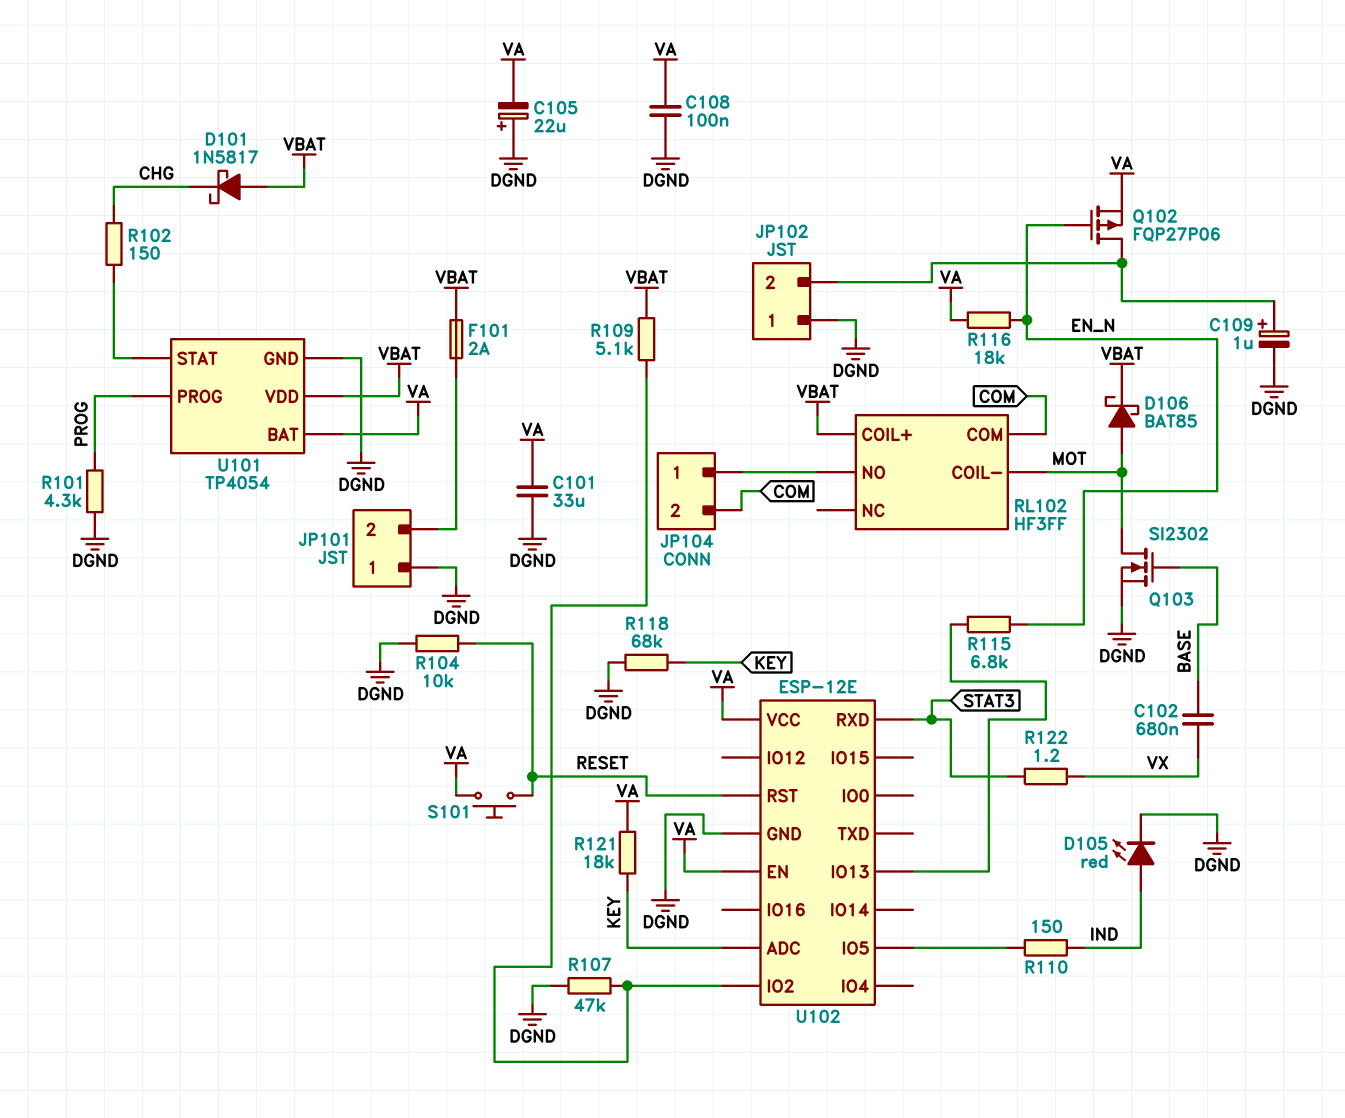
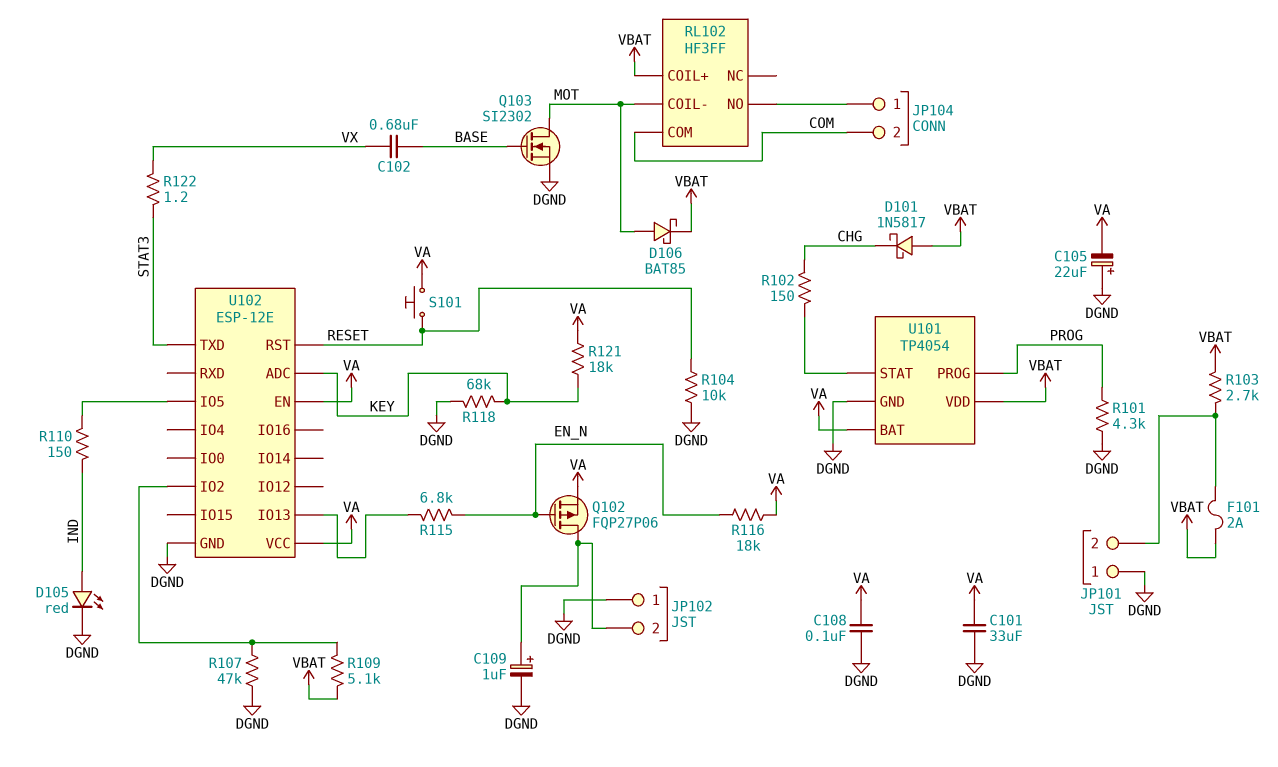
R103: none -> 2.7k (JP101/2, VBAT)
U102 pin RXD: STAT3 -> none
U102 pin TXD: none -> STAT3

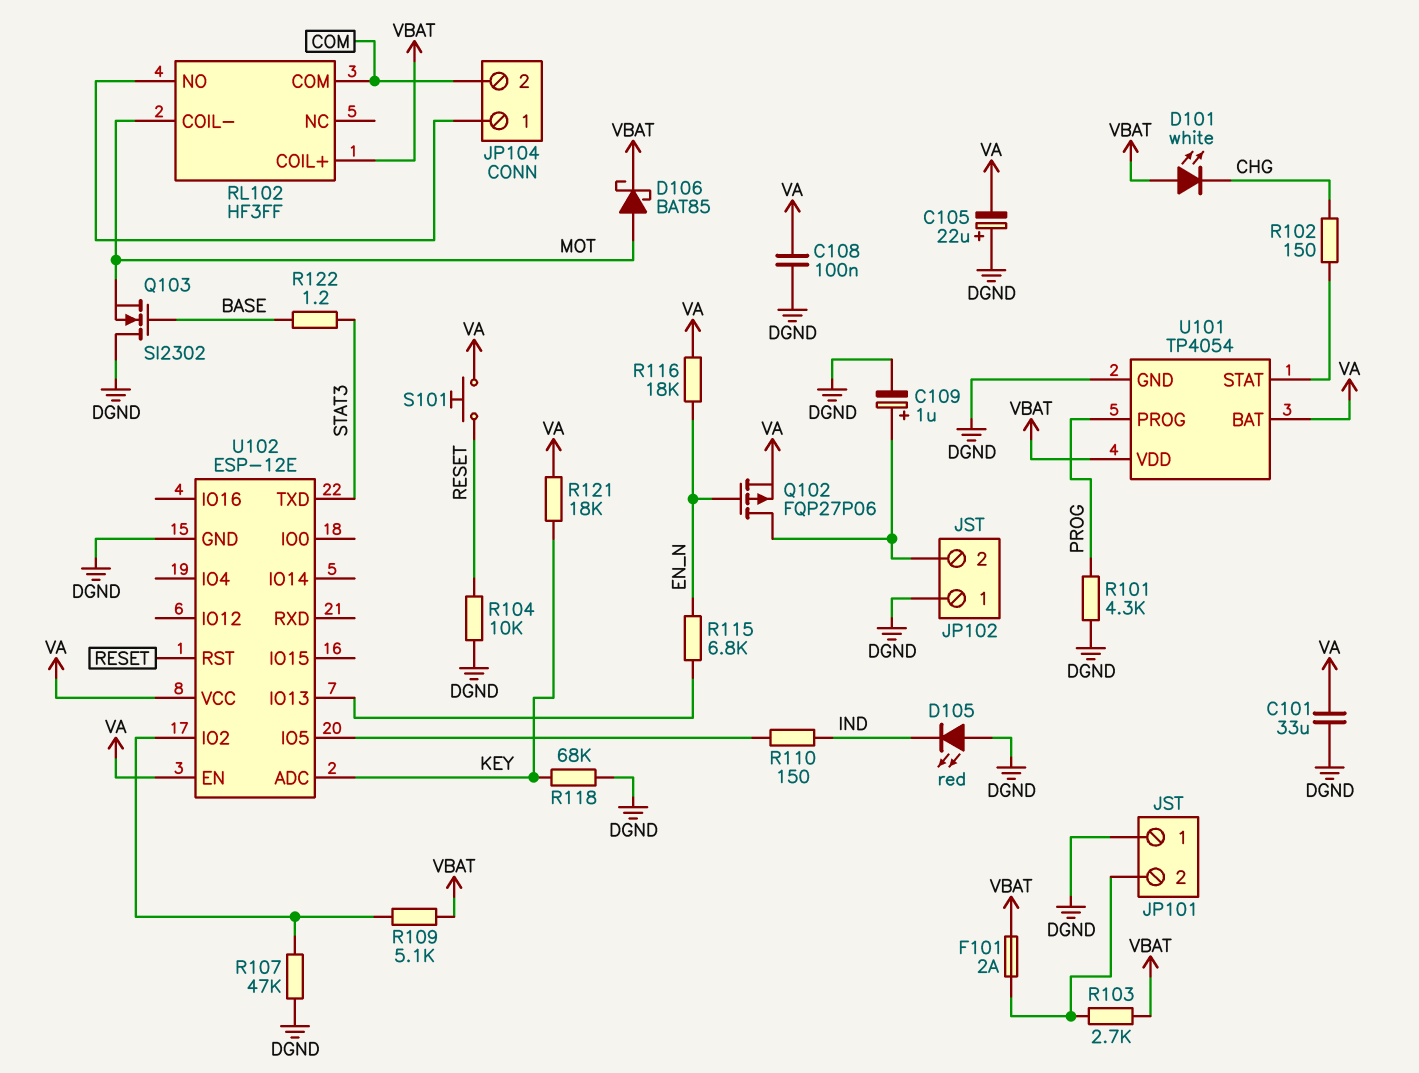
C102: 680nF (BASE, VX) -> none
D101: schottky 1N5817 (A VBAT, K CHG) -> LED white (A VBAT, K CHG)
D105: LED red (A IND, K DGND) -> LED red (A DGND, K IND)
Q103: NMOS SI2302 (G BASE, D MOT, S DGND) -> NMOS SI2302 (G BASE, D DGND, S MOT)
R122: 1.2 (STAT3, VX) -> 1.2 (BASE, STAT3)

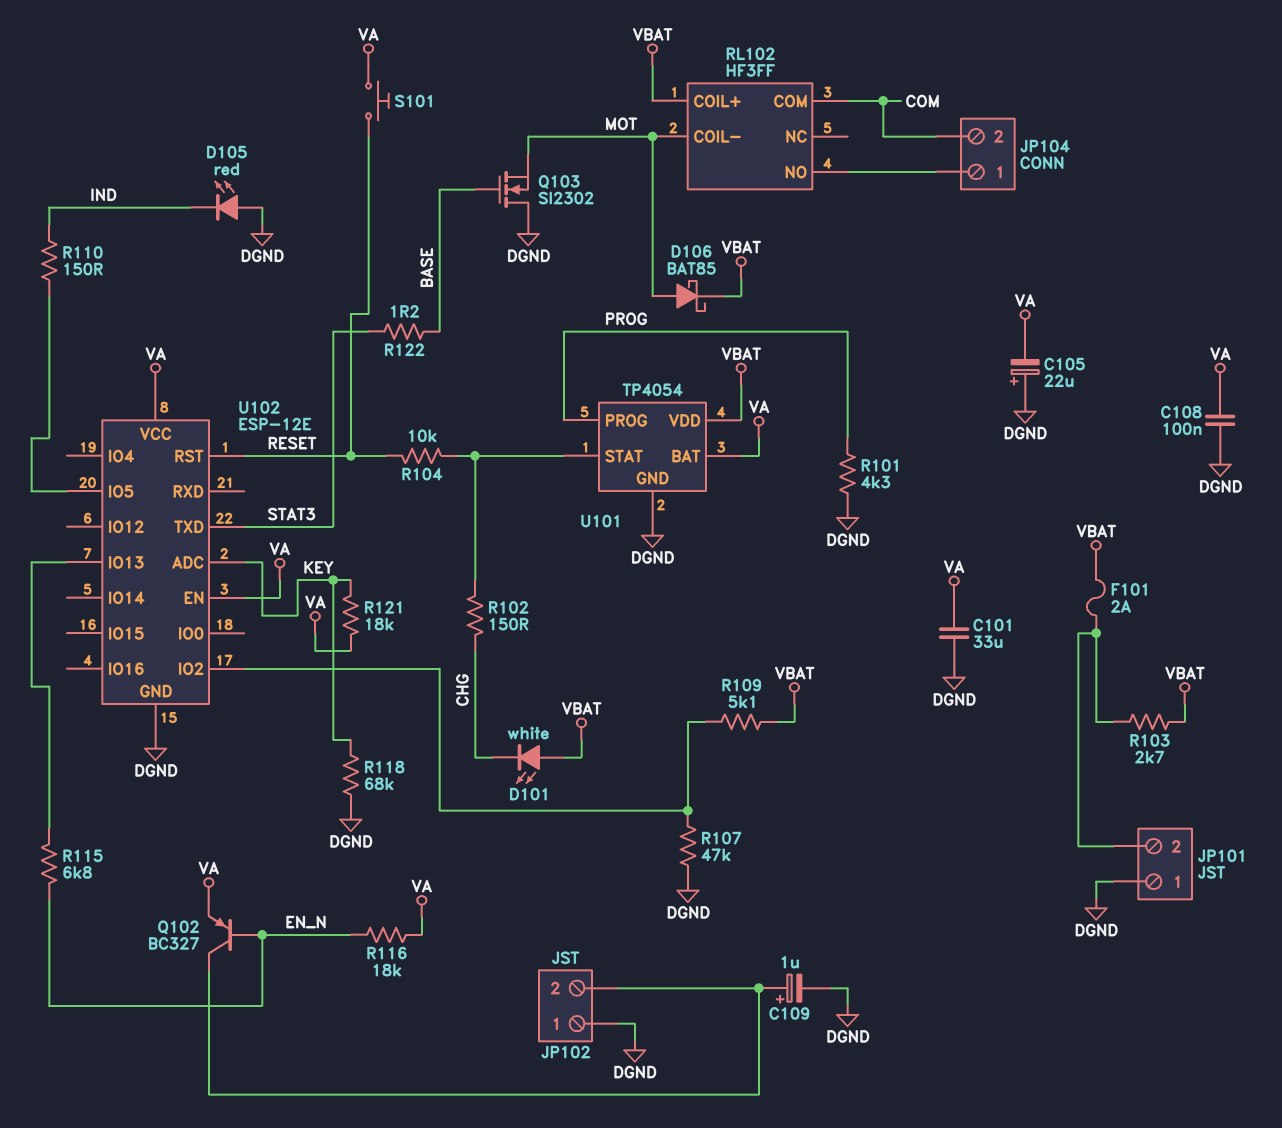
Q102: PMOS FQP27P06 (G EN_N, D JP102/2, S VA) -> PNP BC327 (B EN_N, C JP102/2, E VA)
R104: 10k (DGND, RESET) -> 10k (RESET, U101/STAT)

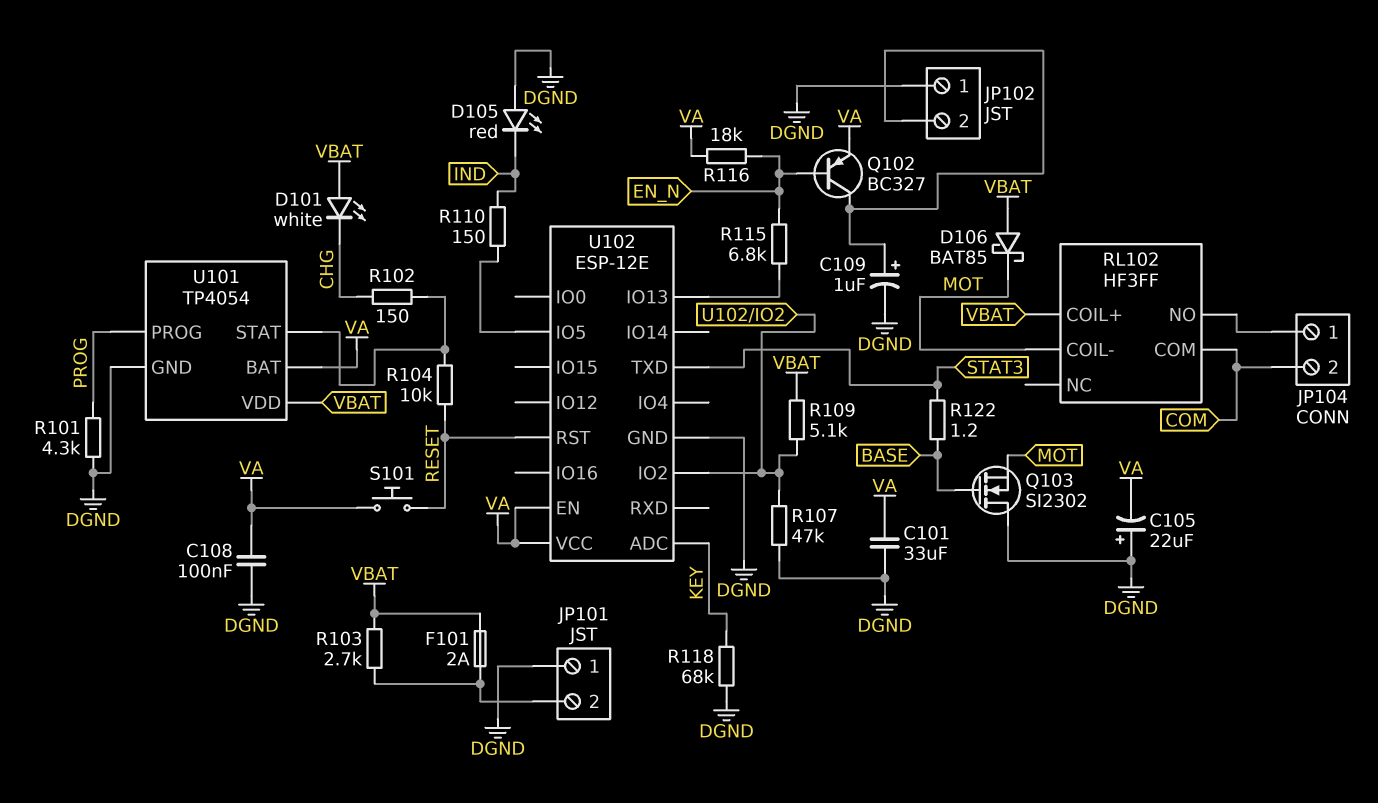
D106: schottky BAT85 (A MOT, K VBAT) -> schottky BAT85 (A VBAT, K MOT)
R121: 18k (KEY, VA) -> none

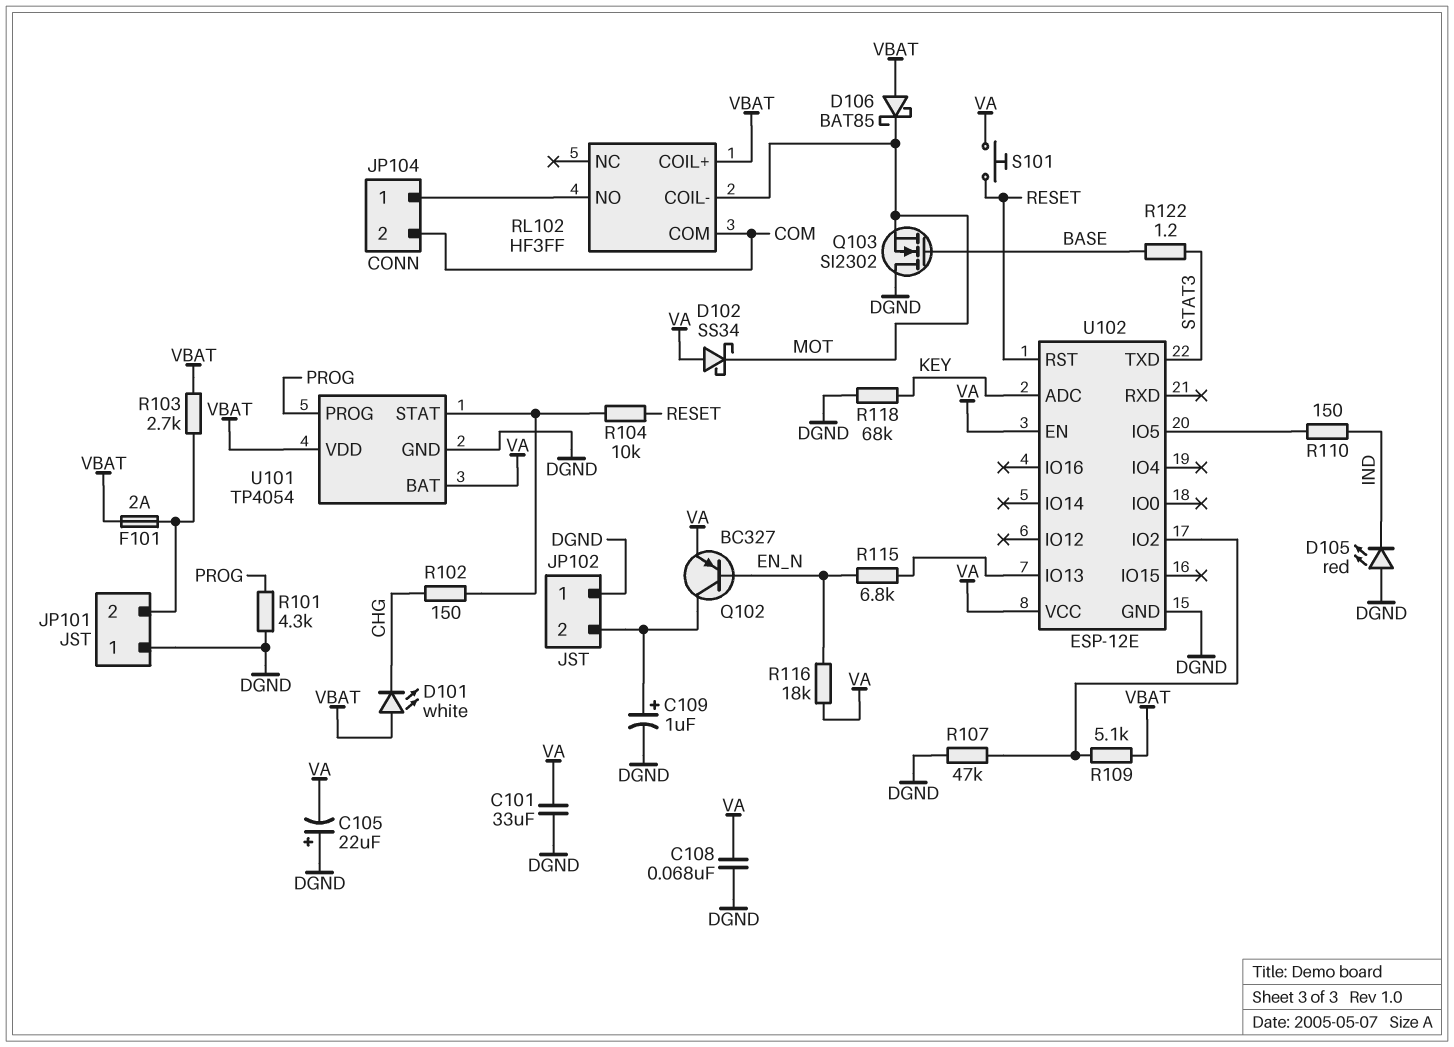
C108: 100nF (DGND, VA) -> 68nF (DGND, VA)
D102: none -> schottky SS34 (A VA, K MOT)

